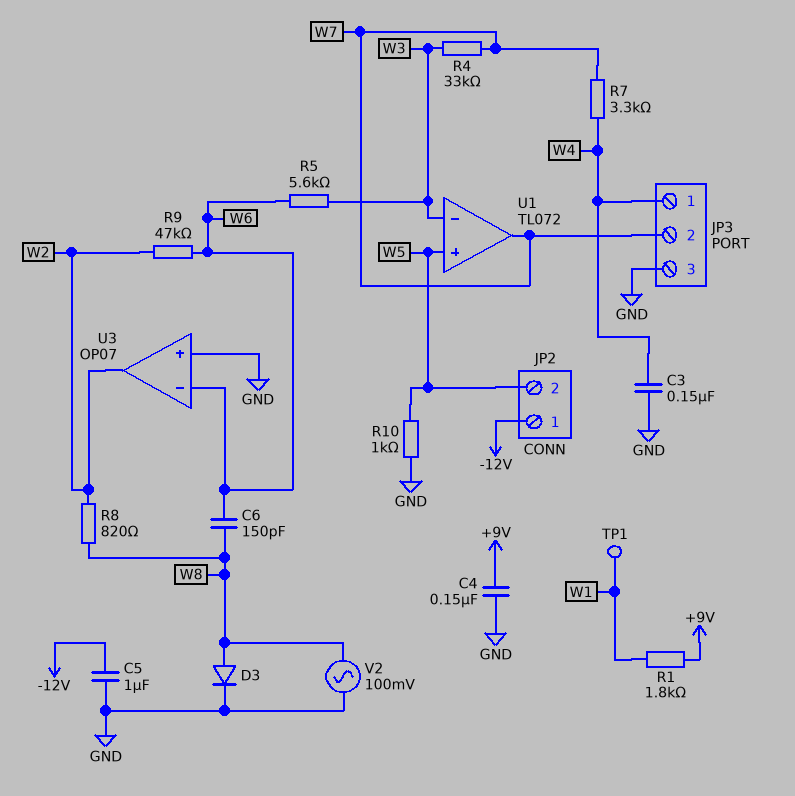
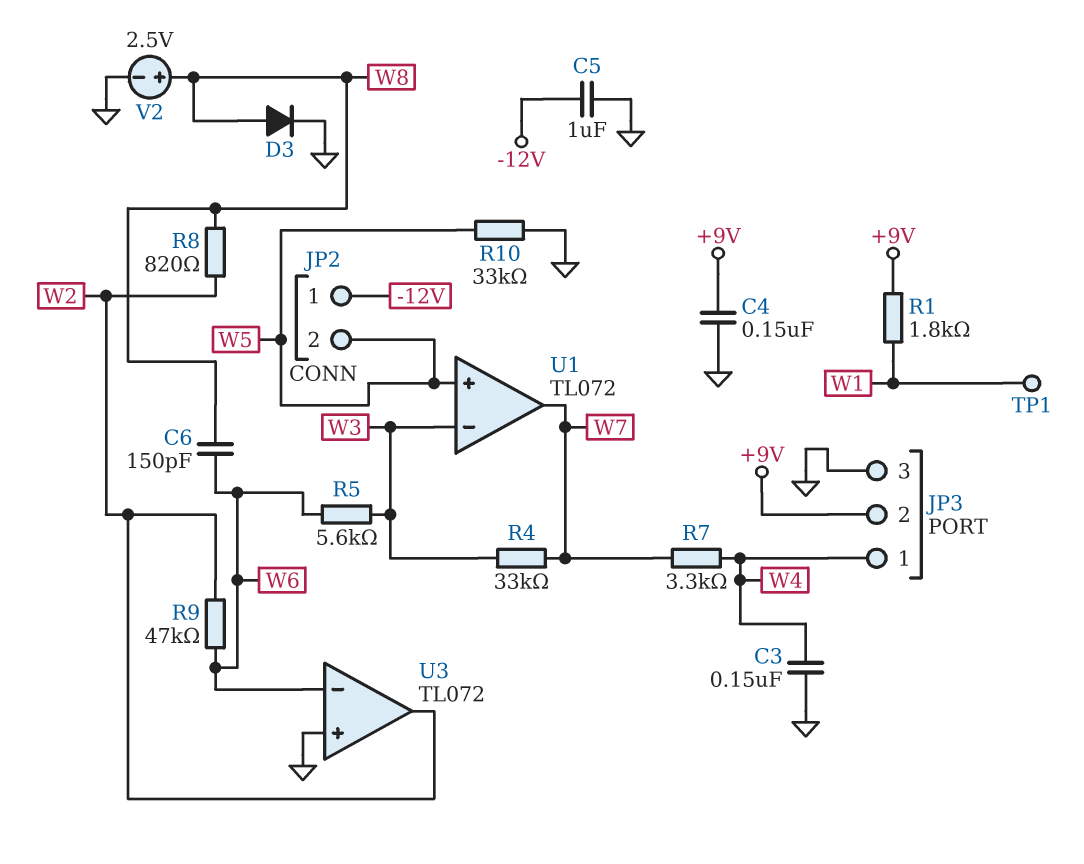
JP3 pin 2: W7 -> +9V
R10: 1k (GND, W5) -> 33k (GND, W5)
U3: OP07 -> TL072
V2: AC 100mV (GND, W8) -> 2.5V (plus W8, minus GND)

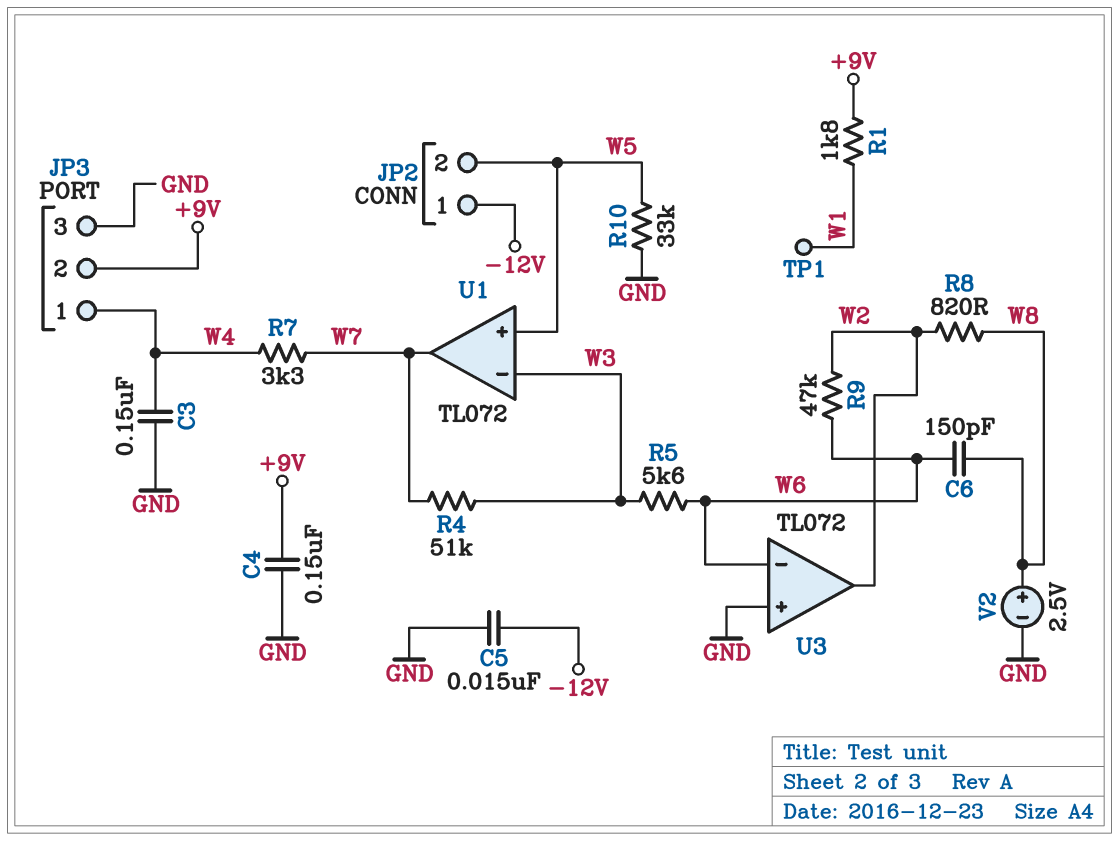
C5: 1uF (-12V, GND) -> 15nF (-12V, GND)
D3: diode (A W8, K GND) -> none
R4: 33k (W3, W7) -> 51k (W3, W7)

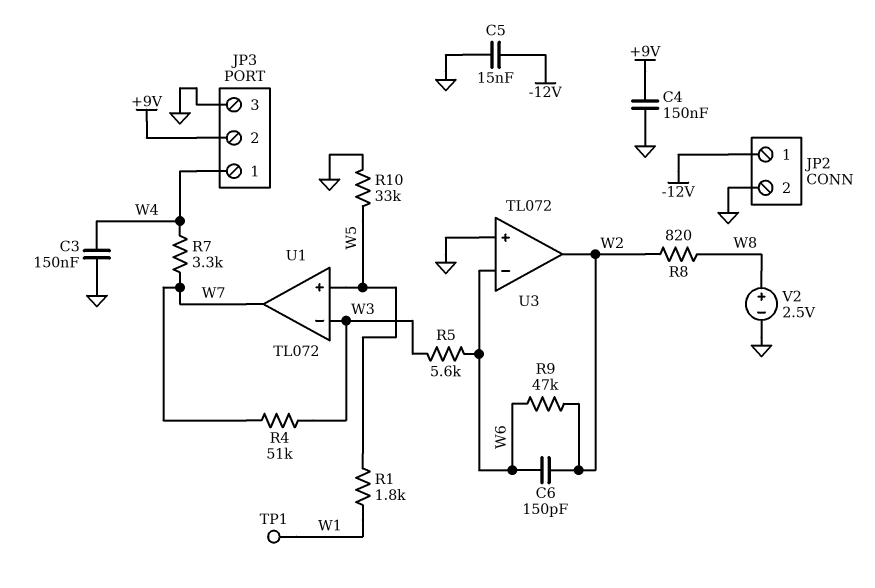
C6: 150pF (W6, W8) -> 150pF (W2, W6)
JP2 pin 2: W5 -> GND
R1: 1.8k (+9V, W1) -> 1.8k (W1, W5)

